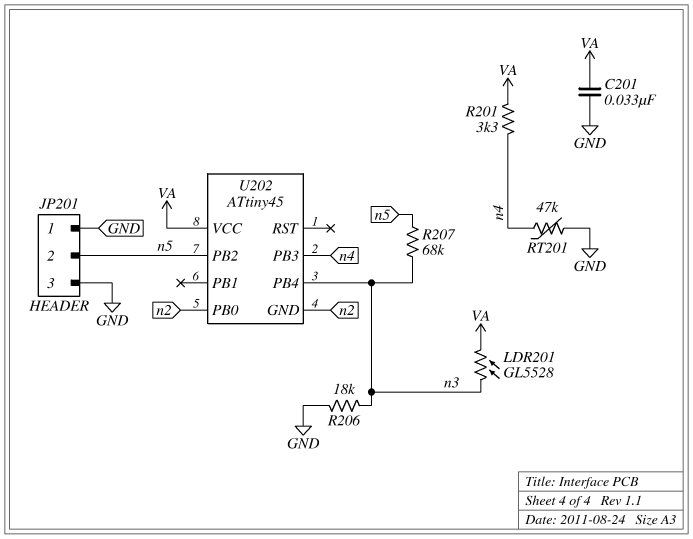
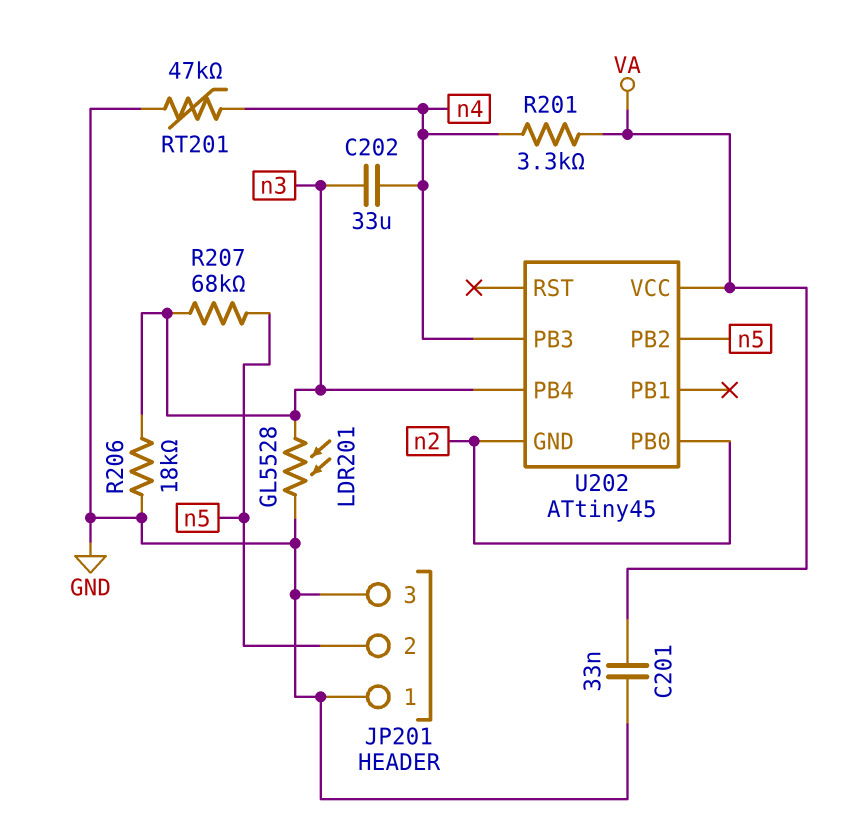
C202: none -> 33uF (n3, n4)
LDR201: GL5528 (VA, n3) -> GL5528 (GND, n3)

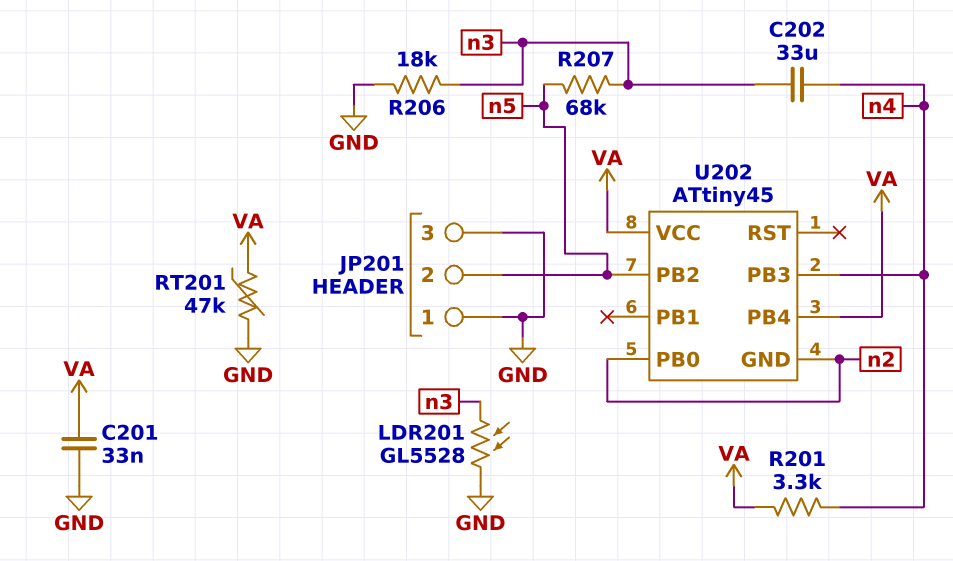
RT201: 47k (GND, n4) -> 47k (GND, VA)
U202 pin PB4: n3 -> VA

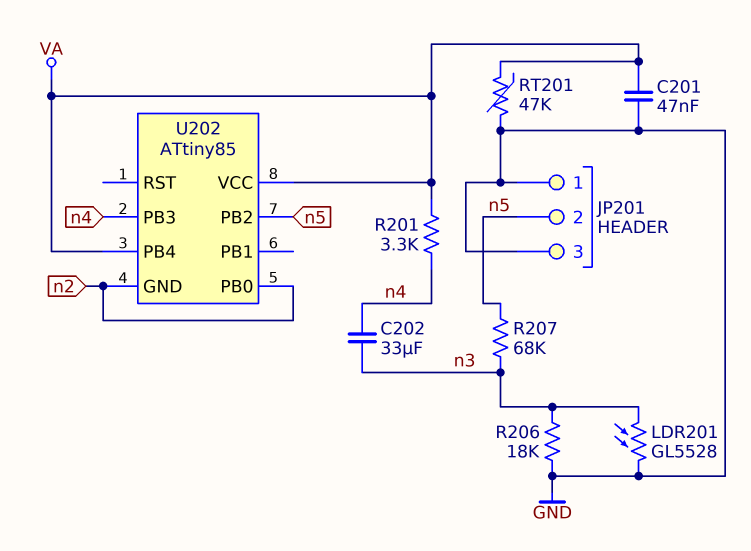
C201: 33nF (GND, VA) -> 47nF (GND, VA)
U202: ATtiny45 -> ATtiny85

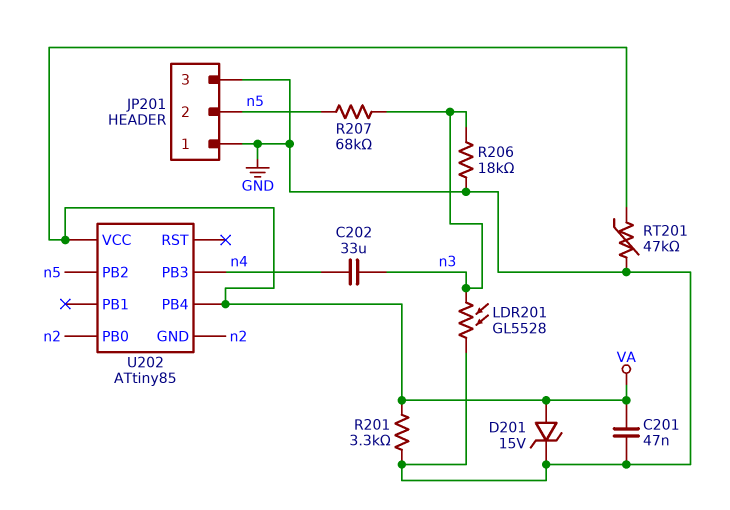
D201: none -> zener 15V (A VA, K GND)
R201: 3.3k (VA, n4) -> 3.3k (GND, VA)

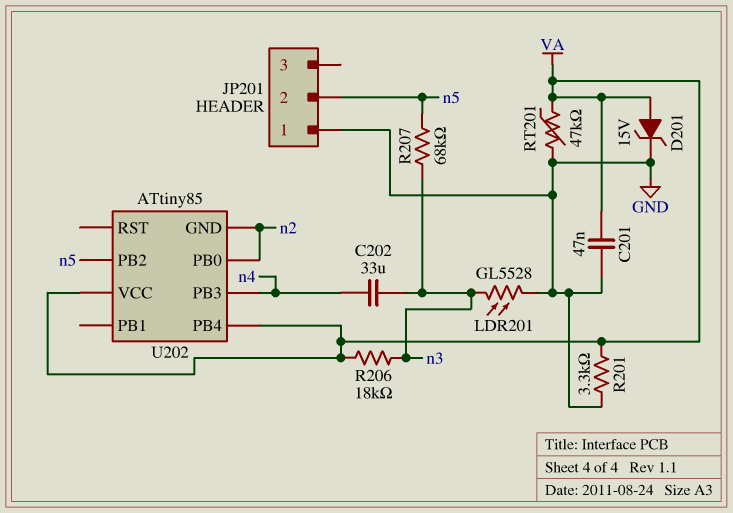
JP201 pin 3: GND -> none
R206: 18k (GND, n3) -> 18k (VA, n3)

